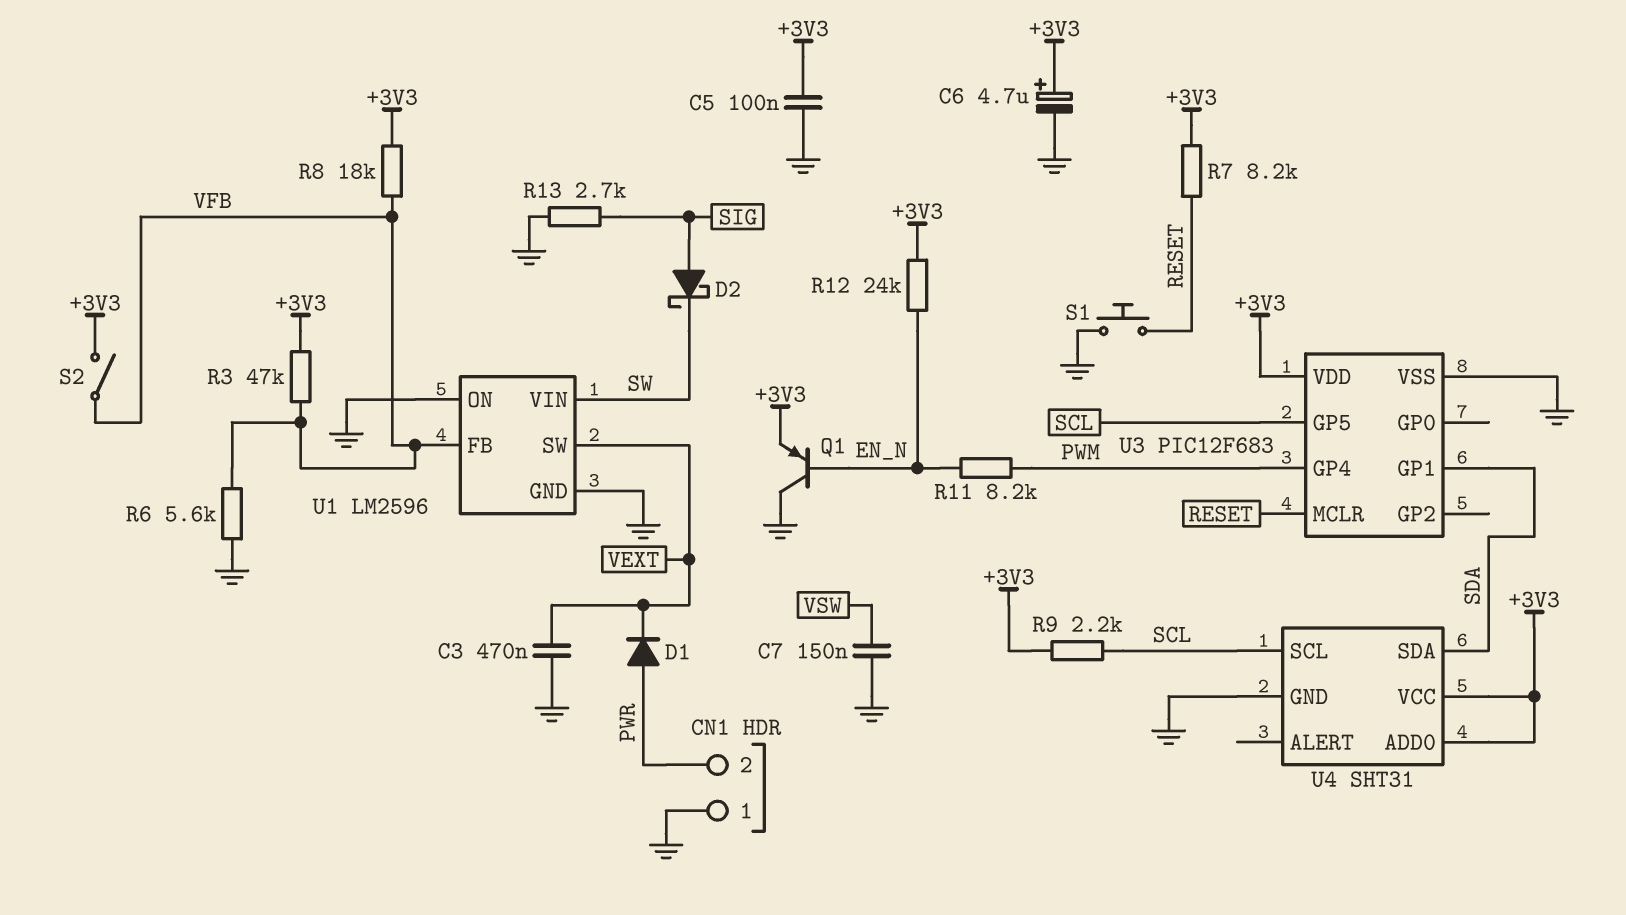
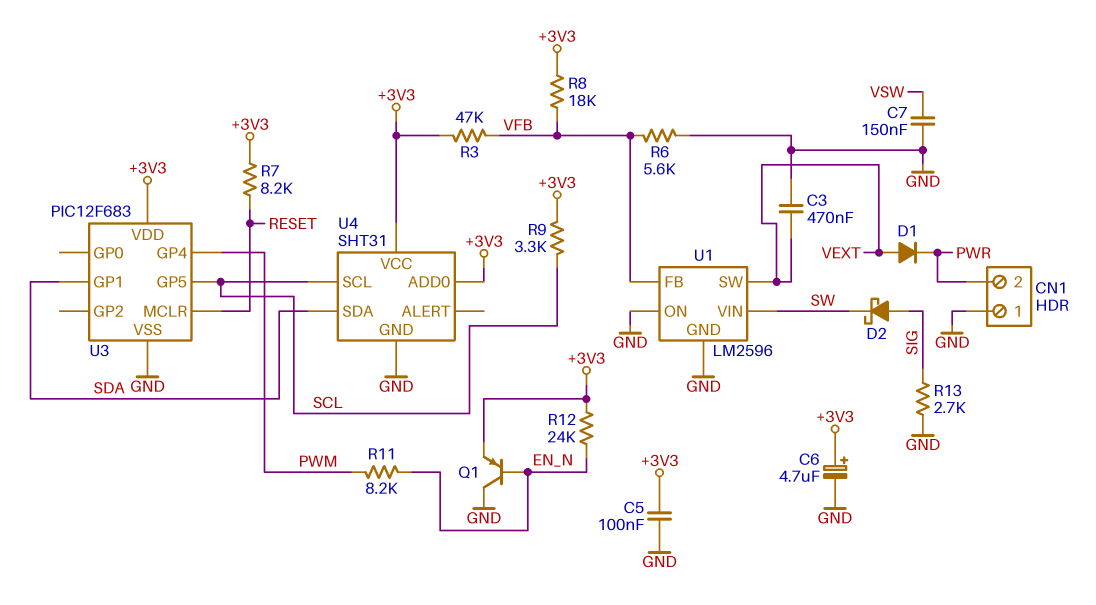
D1: diode (A PWR, K VEXT) -> diode (A VEXT, K PWR)
R9: 2.2k (+3V3, SCL) -> 3.3k (+3V3, SCL)
S1: button (GND, RESET) -> none
S2: switch (+3V3, VFB) -> none

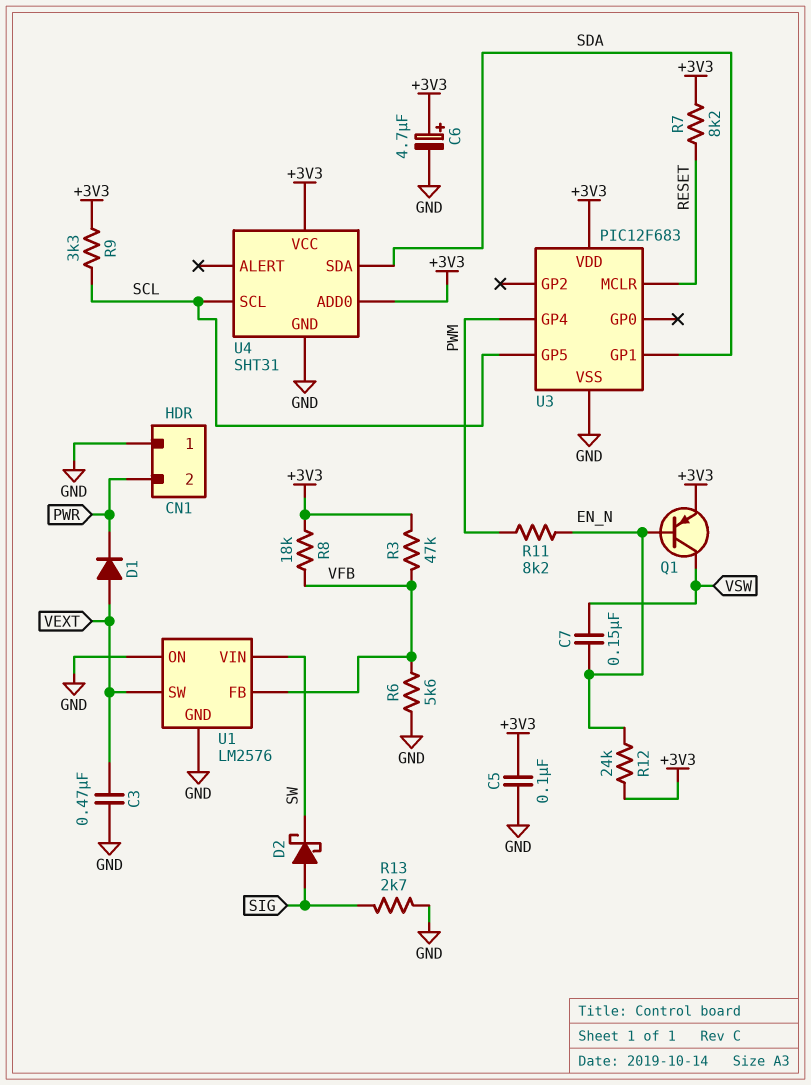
C7: 150nF (GND, VSW) -> 150nF (EN_N, VSW)
Q1: PNP (B EN_N, C GND, E +3V3) -> PNP (B EN_N, C VSW, E +3V3)
U1: LM2596 -> LM2576

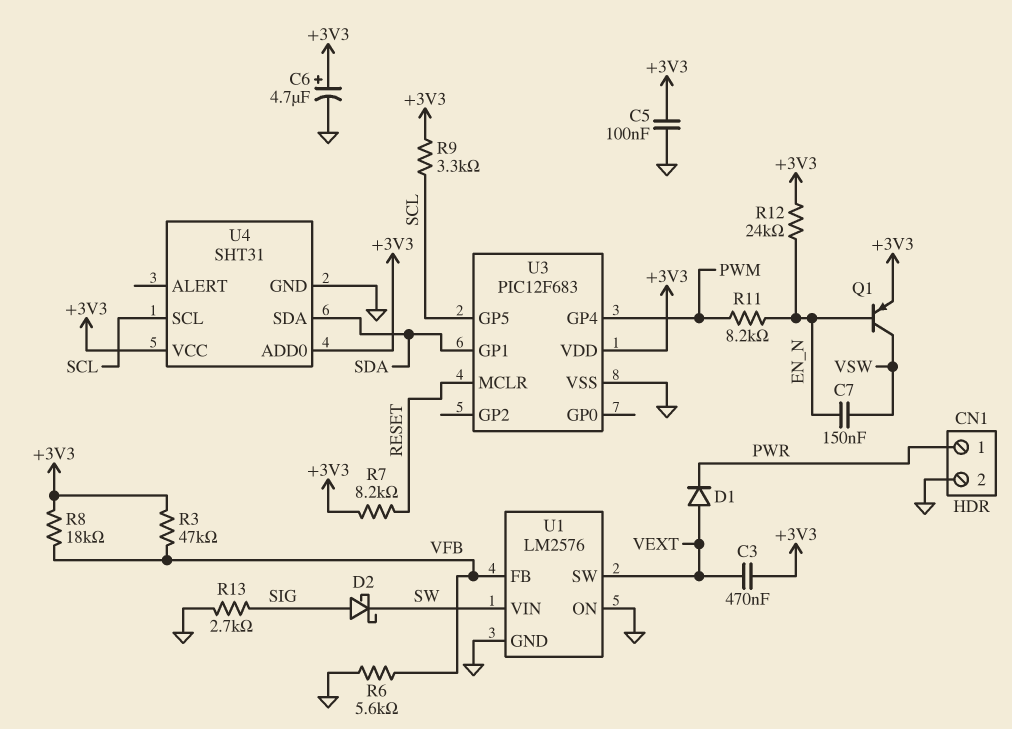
C3: 470nF (GND, VEXT) -> 470nF (+3V3, VEXT)
CN1 pin 1: GND -> PWR
CN1 pin 2: PWR -> GND

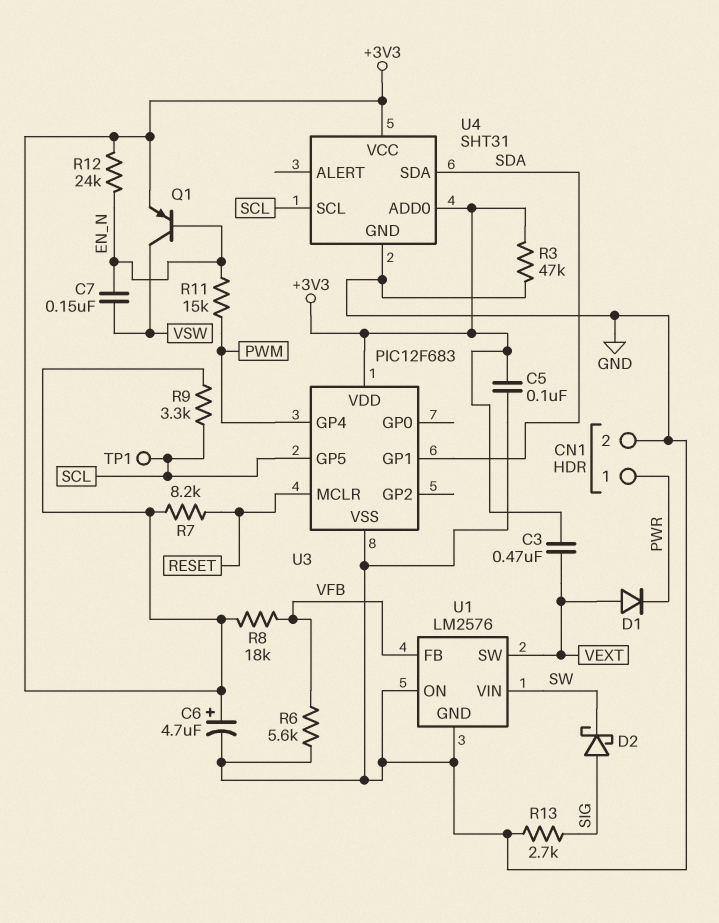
R3: 47k (+3V3, VFB) -> 47k (+3V3, GND)
R11: 8.2k (EN_N, PWM) -> 15k (EN_N, PWM)
TP1: none -> test point (SCL)

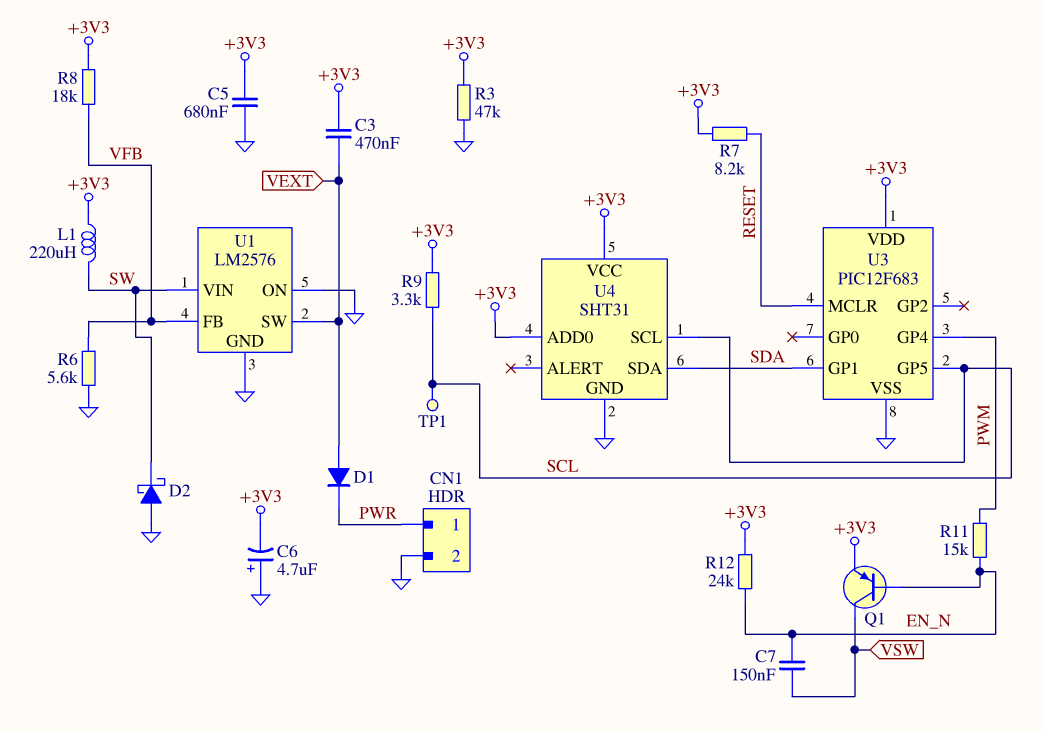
C5: 100nF (+3V3, GND) -> 680nF (+3V3, GND)
C6: 4.7uF (plus +3V3, minus GND) -> 4.7uF (plus GND, minus +3V3)
D2: schottky (A SIG, K SW) -> schottky (A GND, K SW)
L1: none -> 220uH (+3V3, SW)
R13: 2.7k (GND, SIG) -> none

